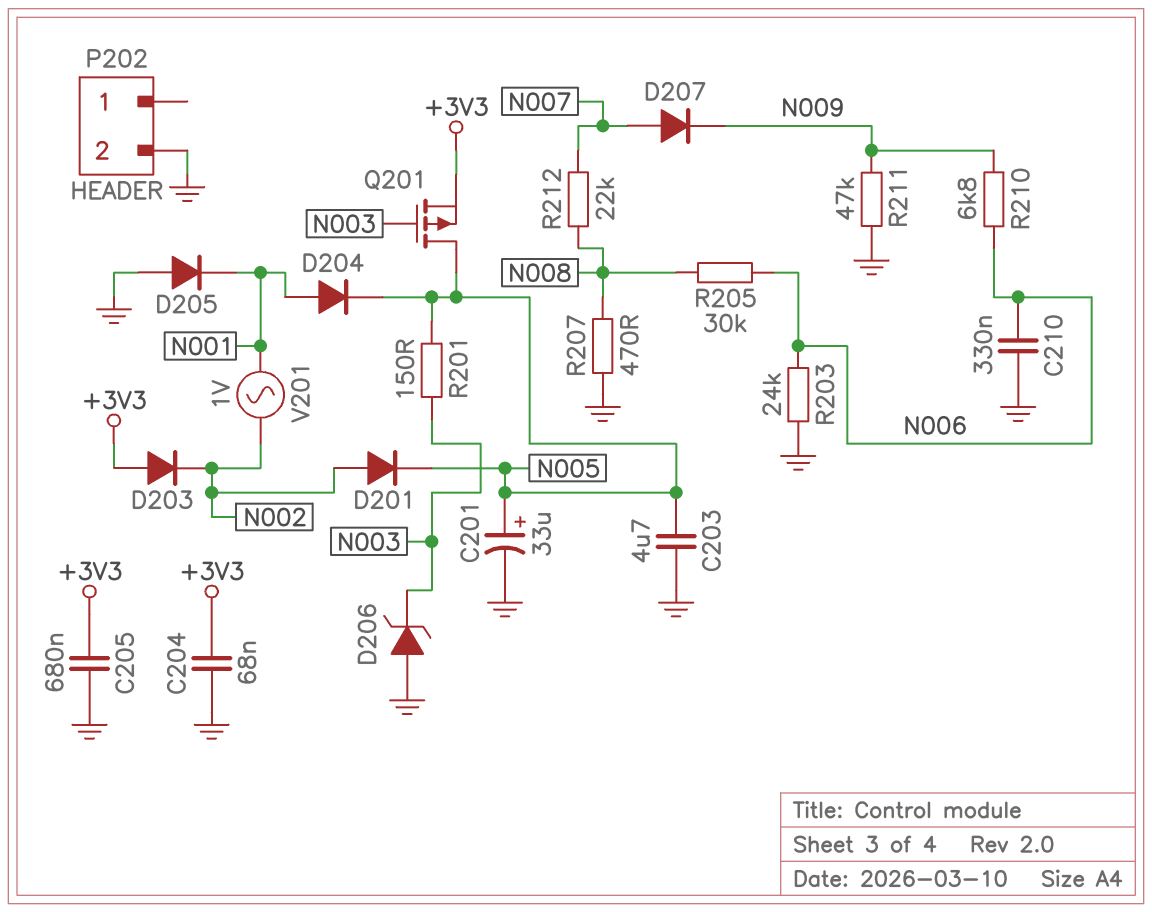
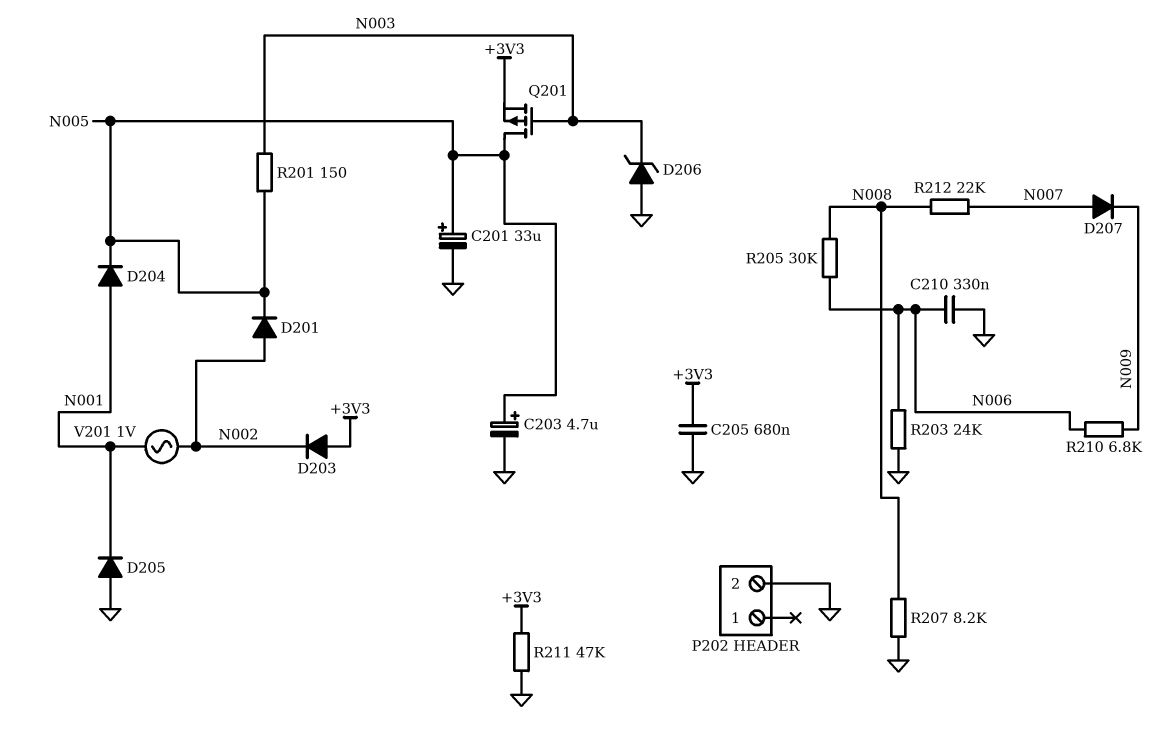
C203: 4.7uF (GND, N005) -> 4.7uF (plus N005, minus GND)
C204: 68nF (+3V3, GND) -> none
R207: 470 (GND, N008) -> 8.2k (GND, N008)
R211: 47k (GND, N009) -> 47k (+3V3, GND)

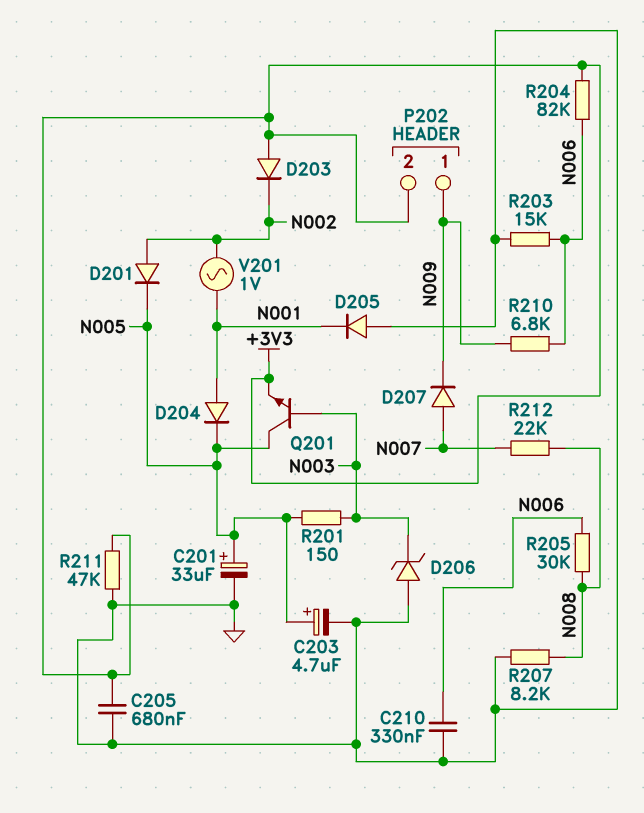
P202 pin 1: none -> N009
P202 pin 2: GND -> +3V3
Q201: PMOS (G N003, D N005, S +3V3) -> NPN (B N003, C N005, E +3V3)
R203: 24k (GND, N006) -> 15k (GND, N006)
R204: none -> 82k (+3V3, N006)

